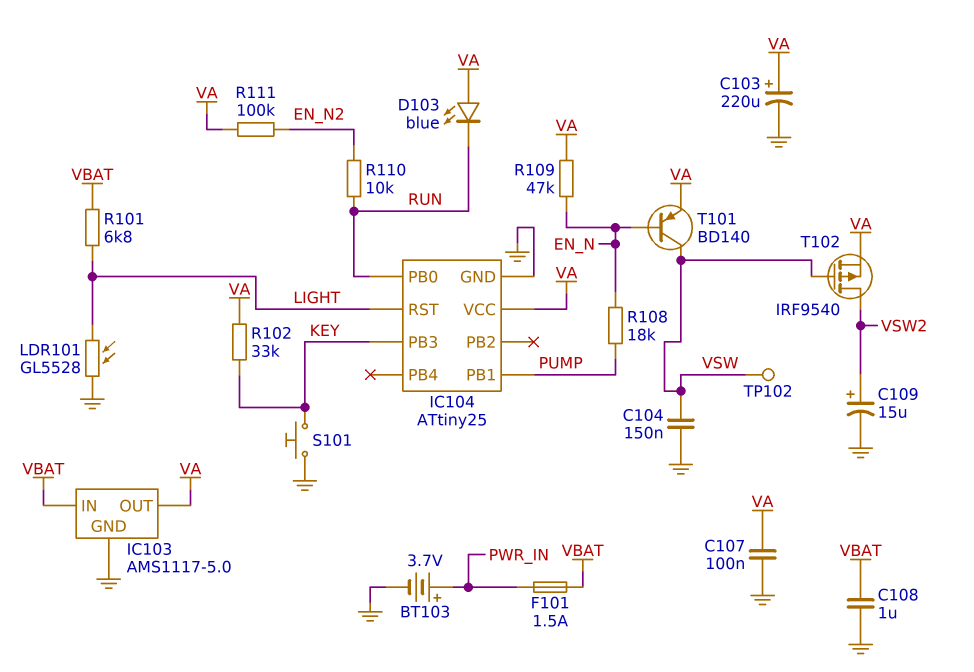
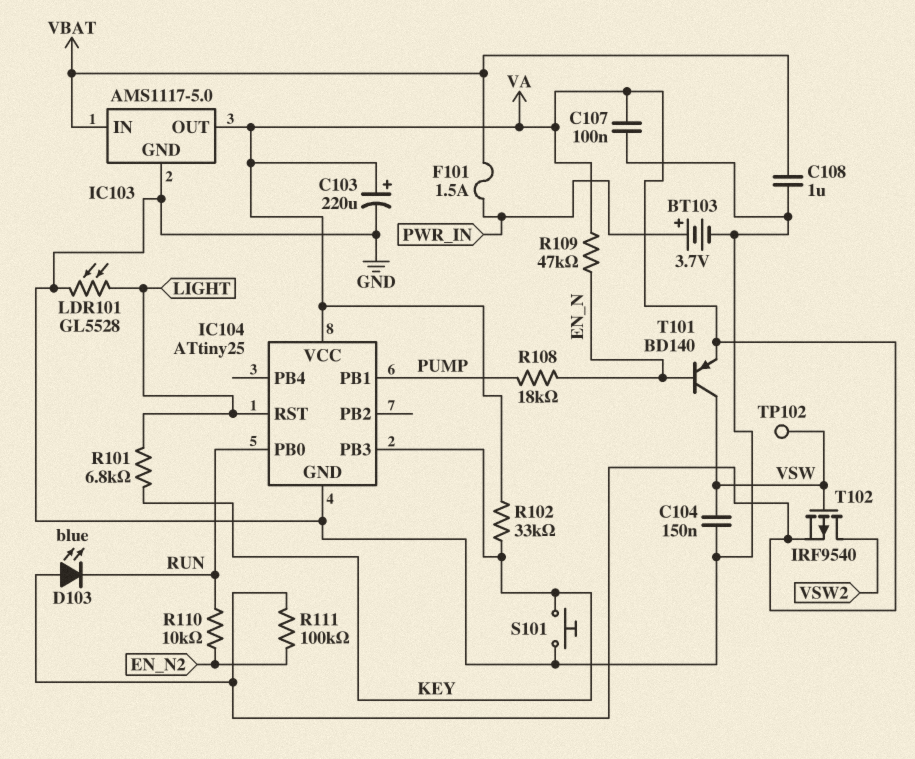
C109: 15uF (plus VSW2, minus GND) -> none
R101: 6.8k (LIGHT, VBAT) -> 6.8k (KEY, LIGHT)

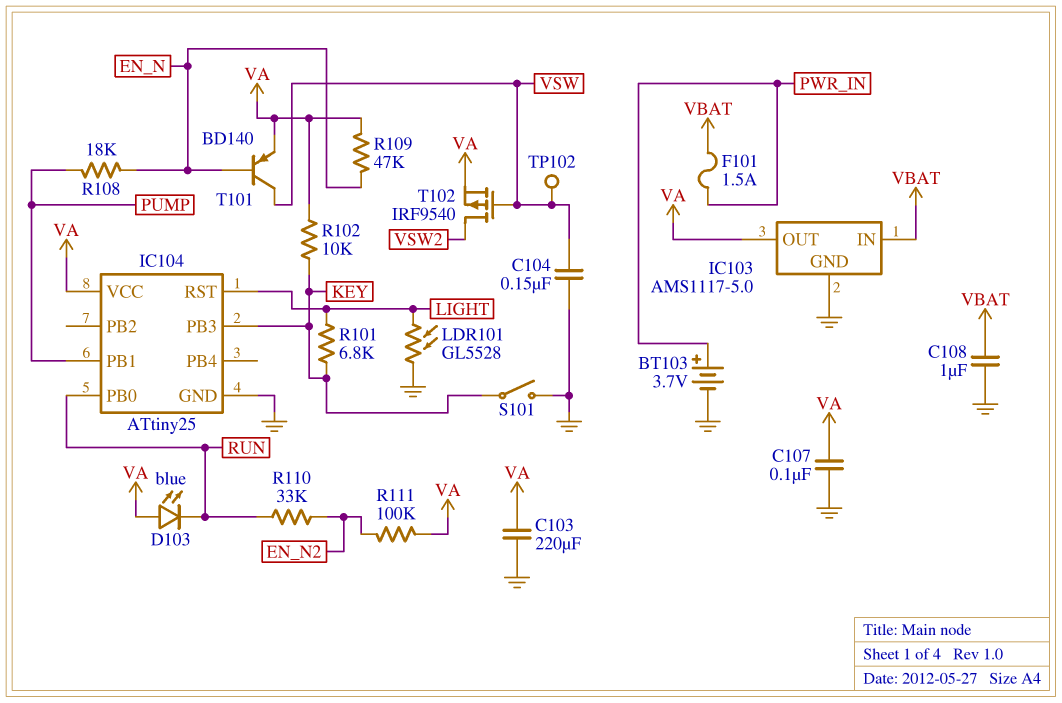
C103: 220uF (plus VA, minus GND) -> 220uF (GND, VA)
R102: 33k (KEY, VA) -> 10k (KEY, VA)
R110: 10k (EN_N2, RUN) -> 33k (EN_N2, RUN)
S101: button (GND, KEY) -> switch (GND, KEY)

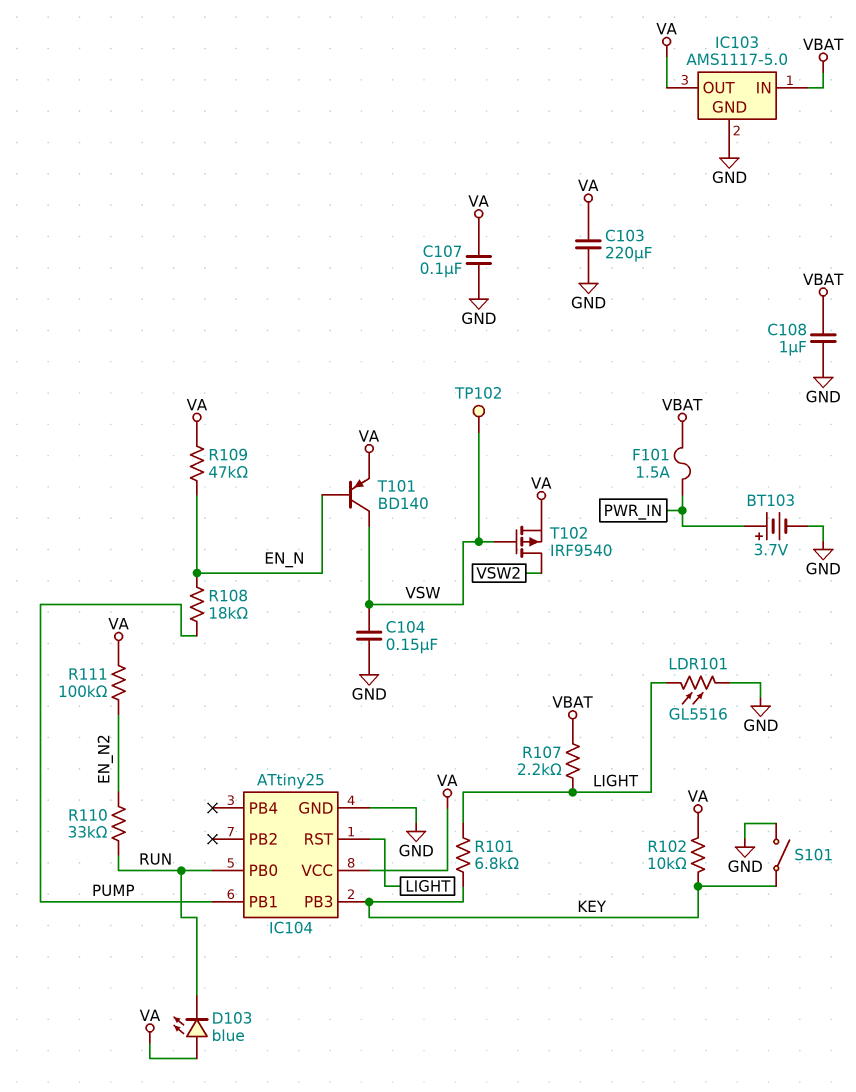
LDR101: GL5528 (GND, LIGHT) -> GL5516 (GND, LIGHT)
R107: none -> 2.2k (LIGHT, VBAT)

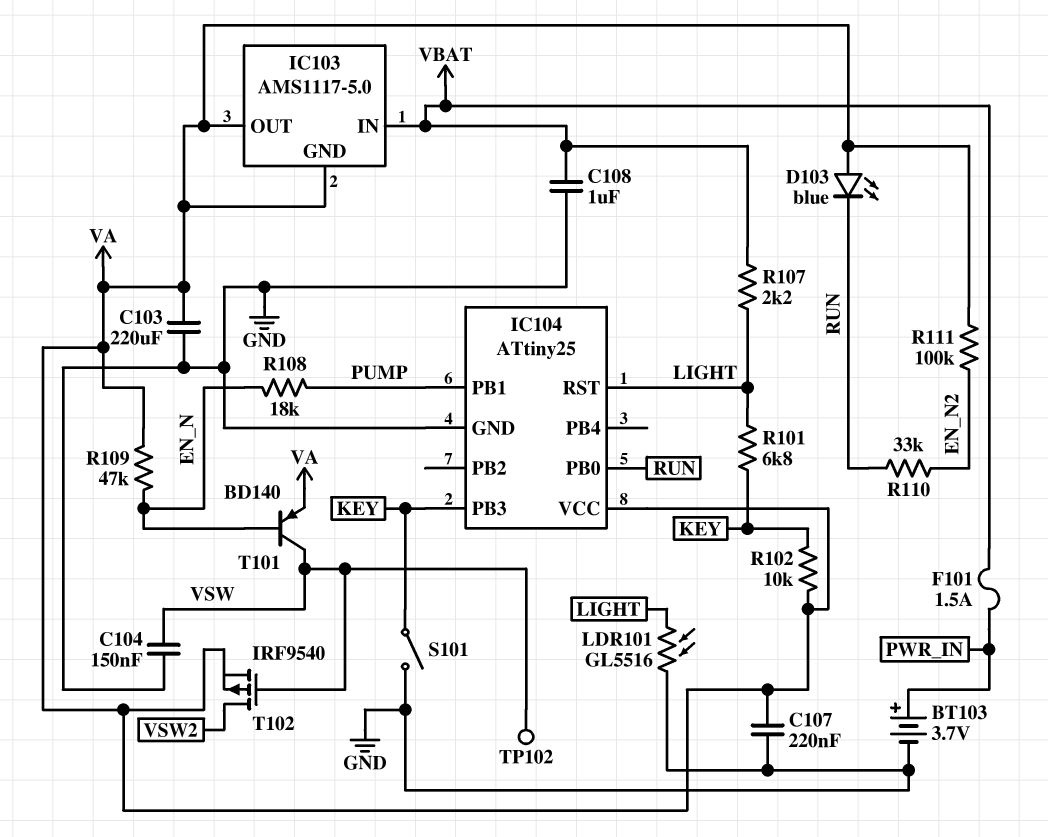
C107: 100nF (GND, VA) -> 220nF (GND, VA)
IC103 pin GND: GND -> VA

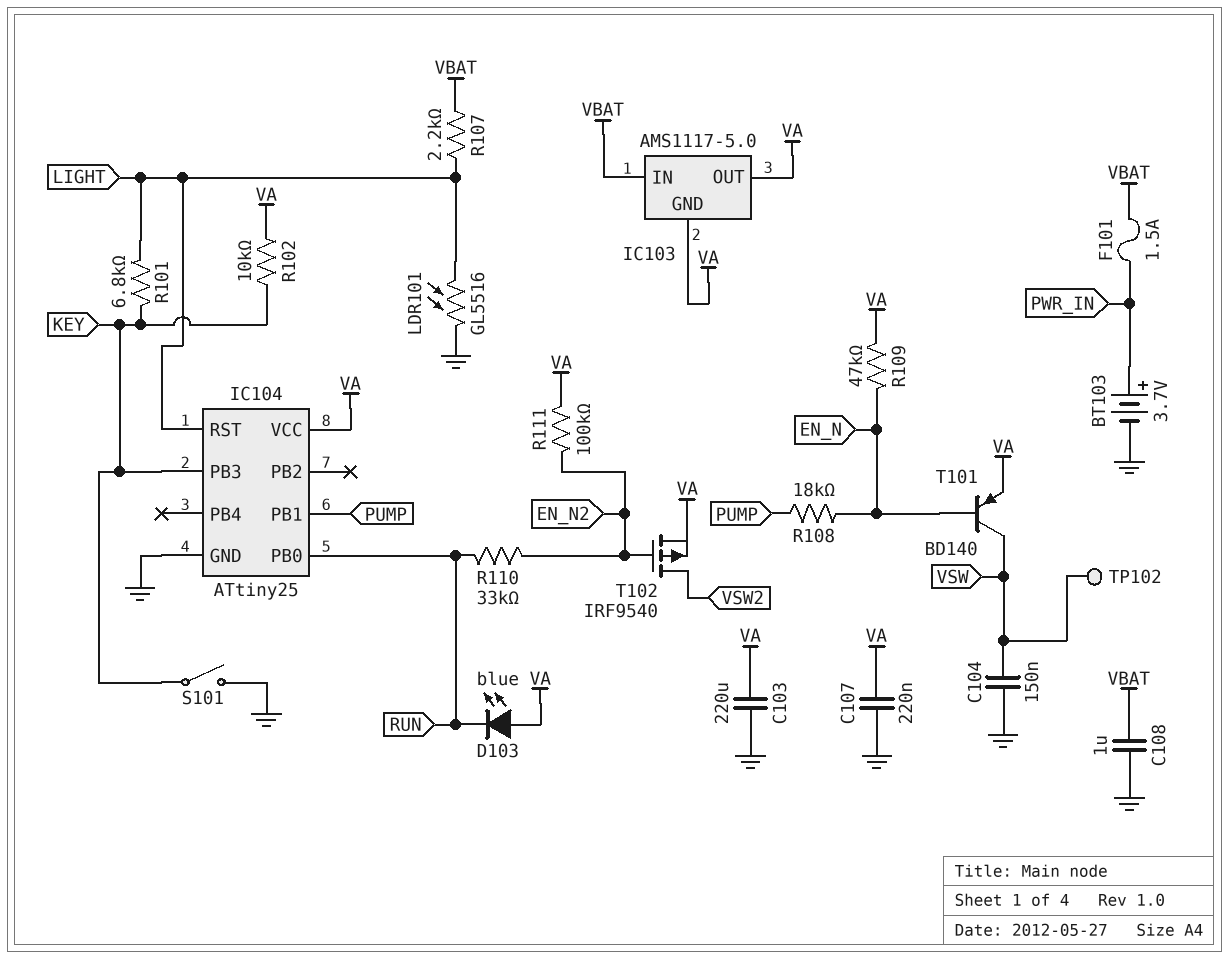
T102: PMOS IRF9540 (G VSW, D VSW2, S VA) -> PMOS IRF9540 (G EN_N2, D VSW2, S VA)

